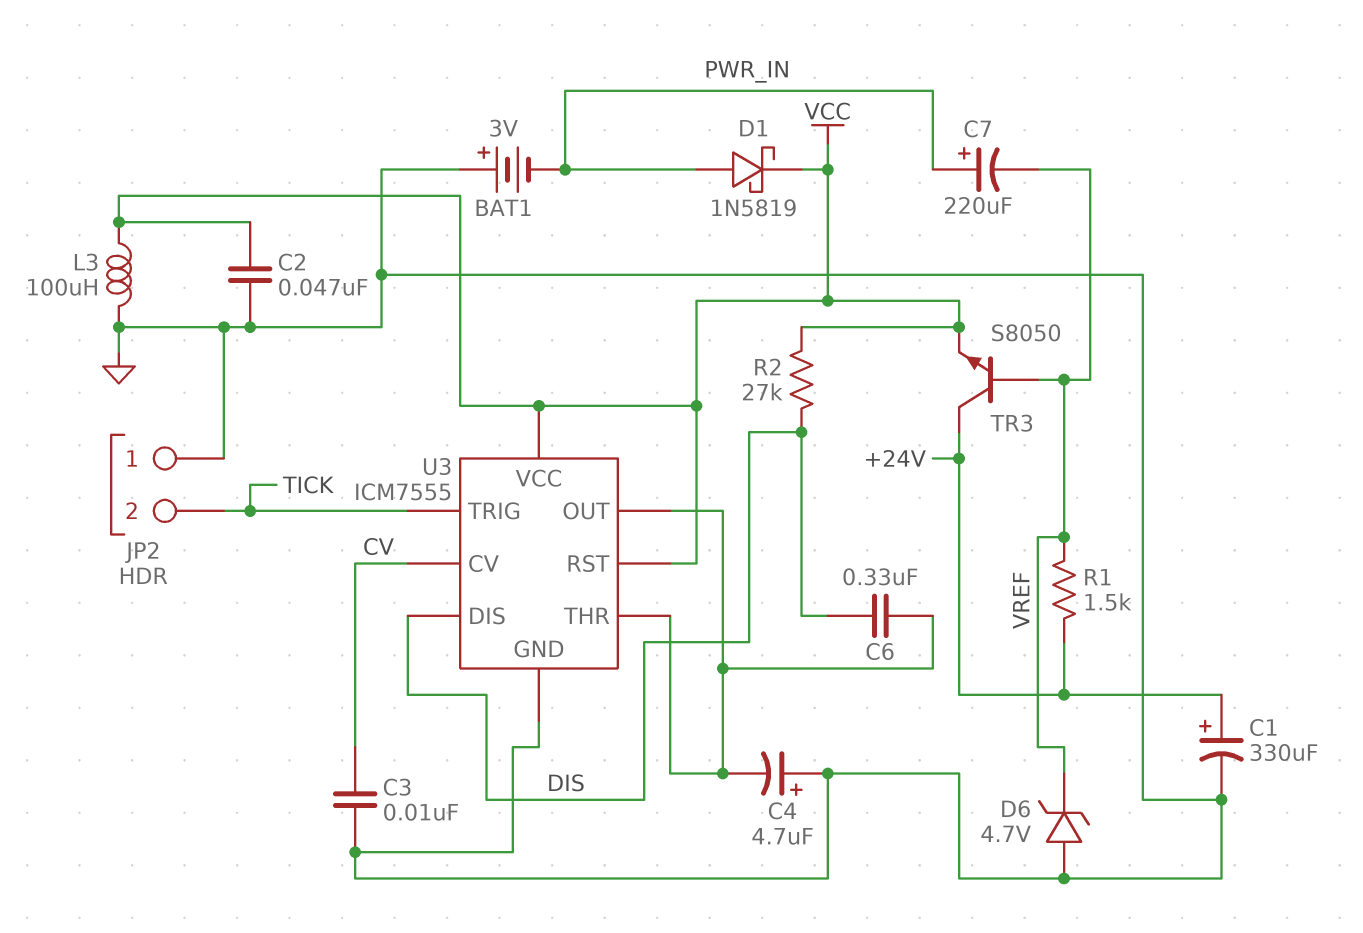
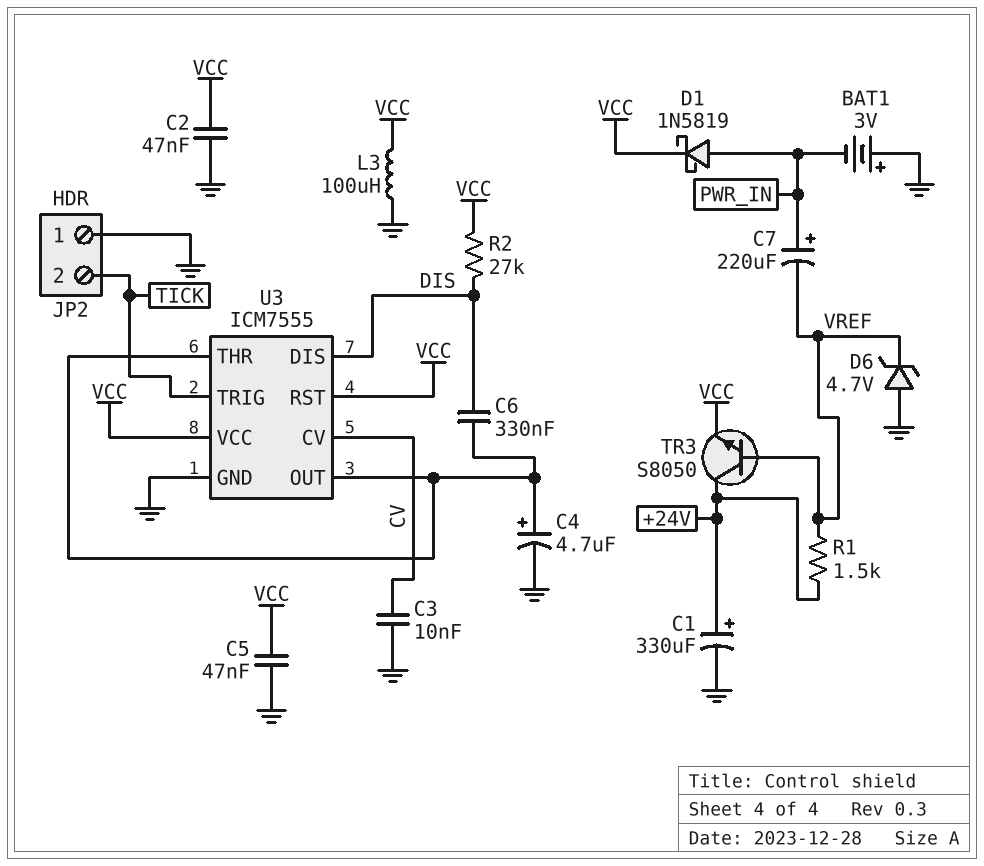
C4: 4.7uF (plus GND, minus U3/OUT) -> 4.7uF (plus U3/OUT, minus GND)
C5: none -> 47nF (GND, VCC)

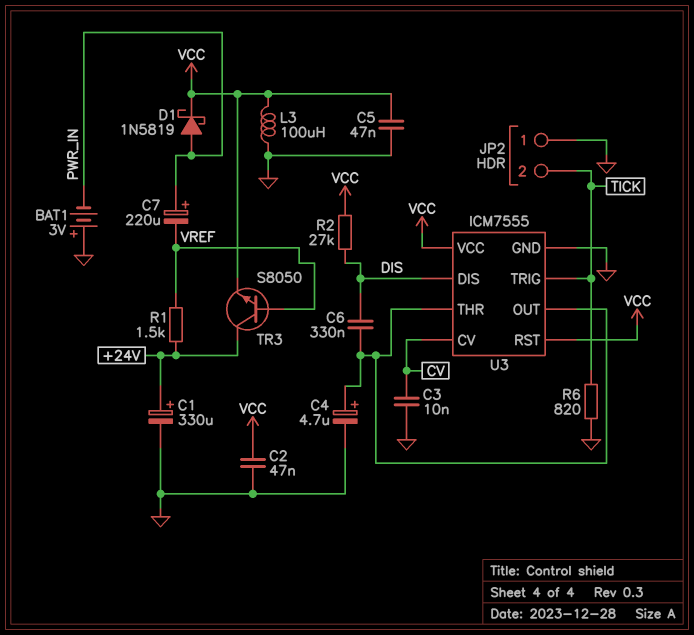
D6: zener 4.7V (A GND, K VREF) -> none
R6: none -> 820 (GND, TICK)

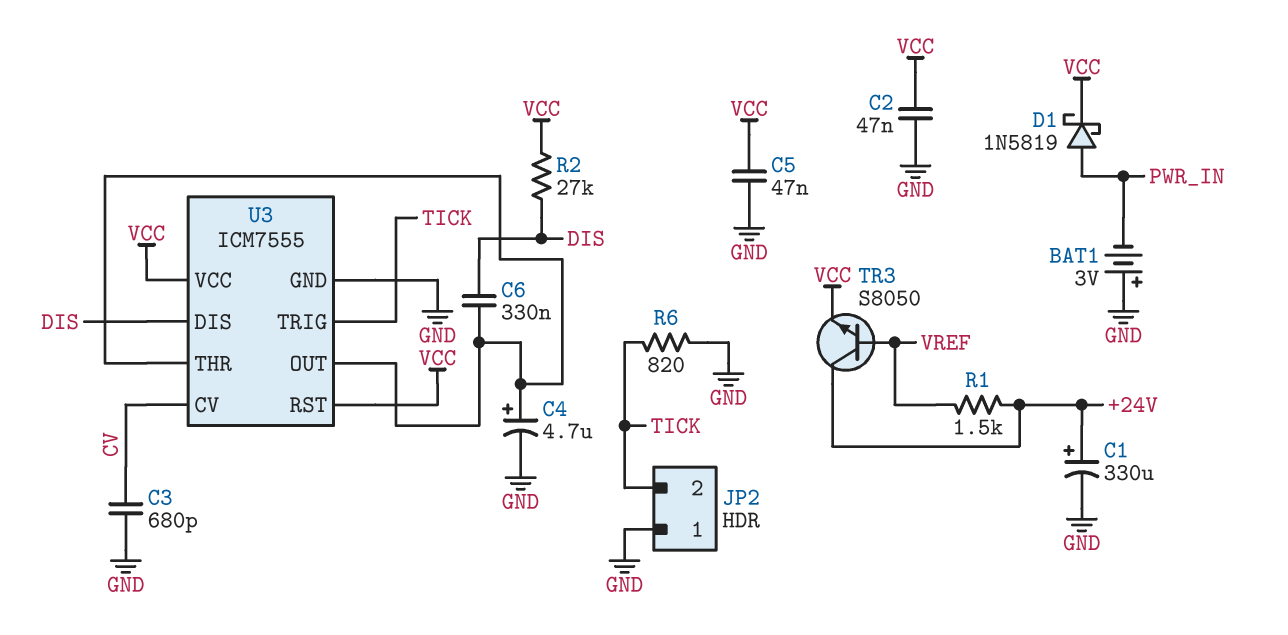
C3: 10nF (CV, GND) -> 680pF (CV, GND)
C7: 220uF (plus PWR_IN, minus VREF) -> none
L3: 100uH (GND, VCC) -> none

